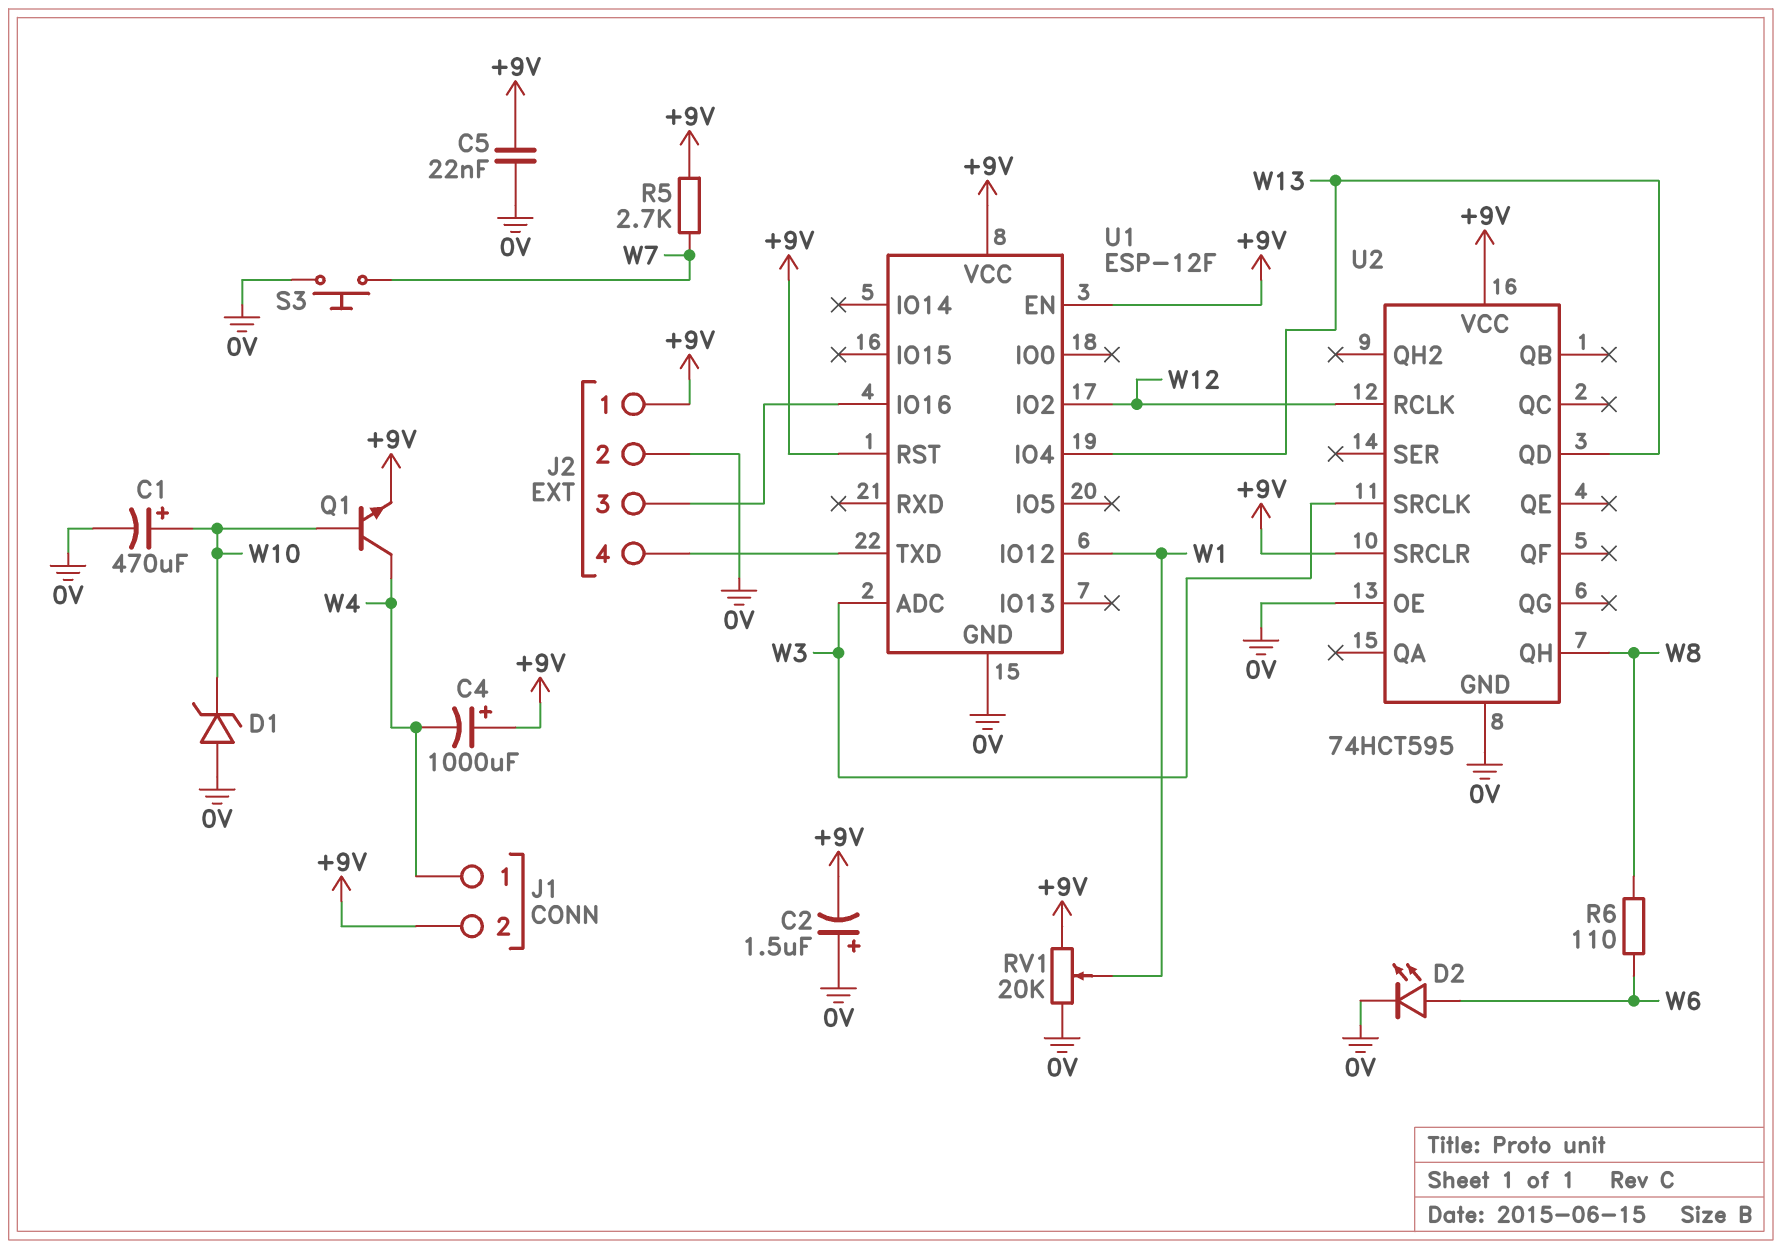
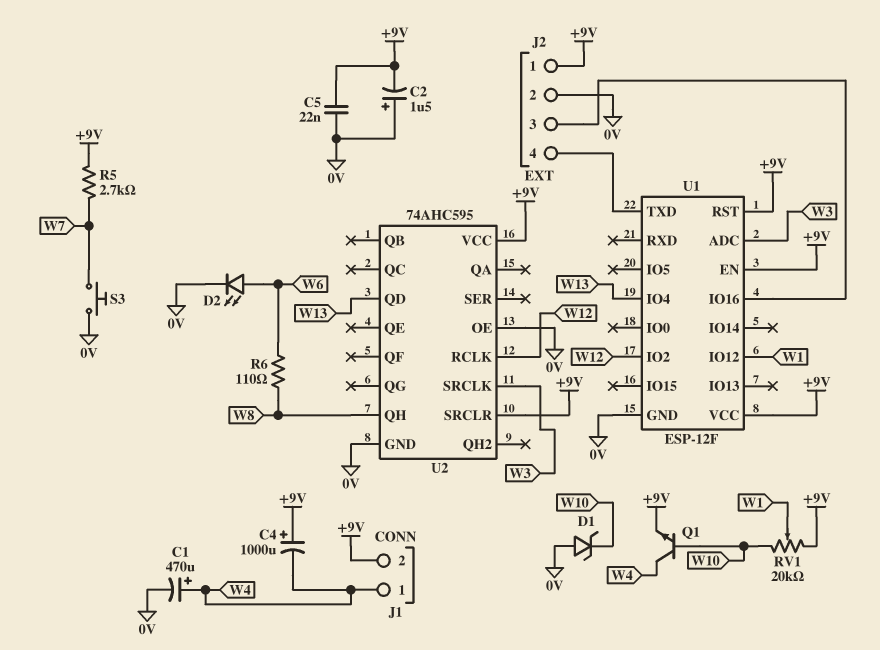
C1: 470uF (plus W10, minus 0V) -> 470uF (plus W4, minus 0V)
RV1: 20k (+9V, 0V, wiper W1) -> 20k (+9V, W10, wiper W1)
U2: 74HCT595 -> 74AHC595

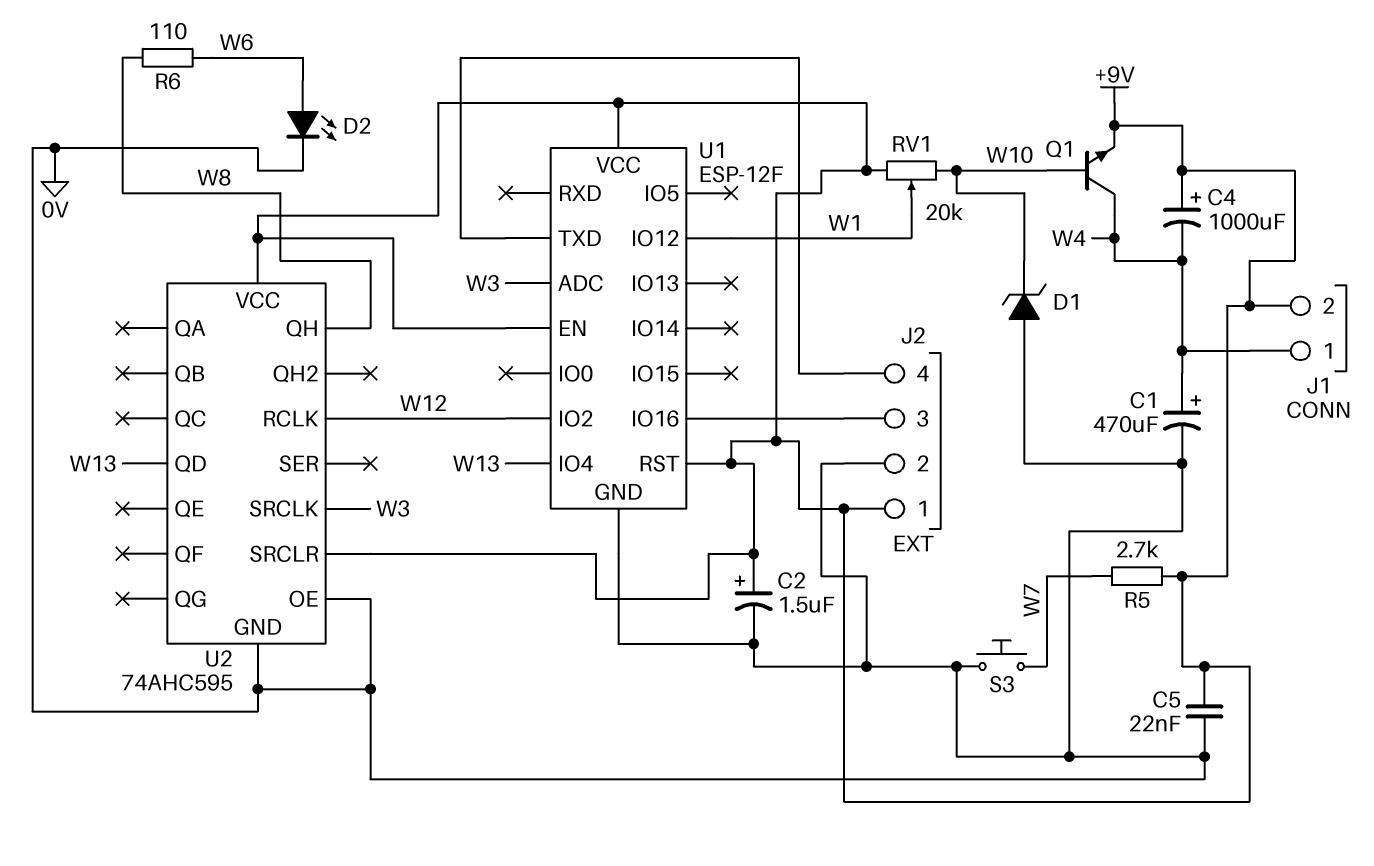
C2: 1.5uF (plus 0V, minus +9V) -> 1.5uF (plus +9V, minus 0V)

